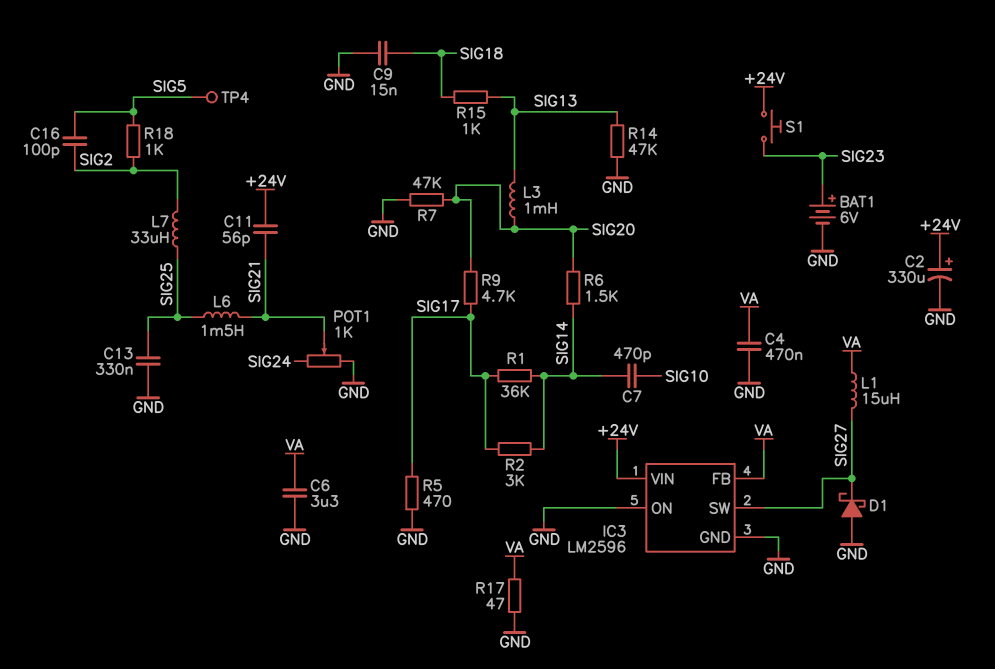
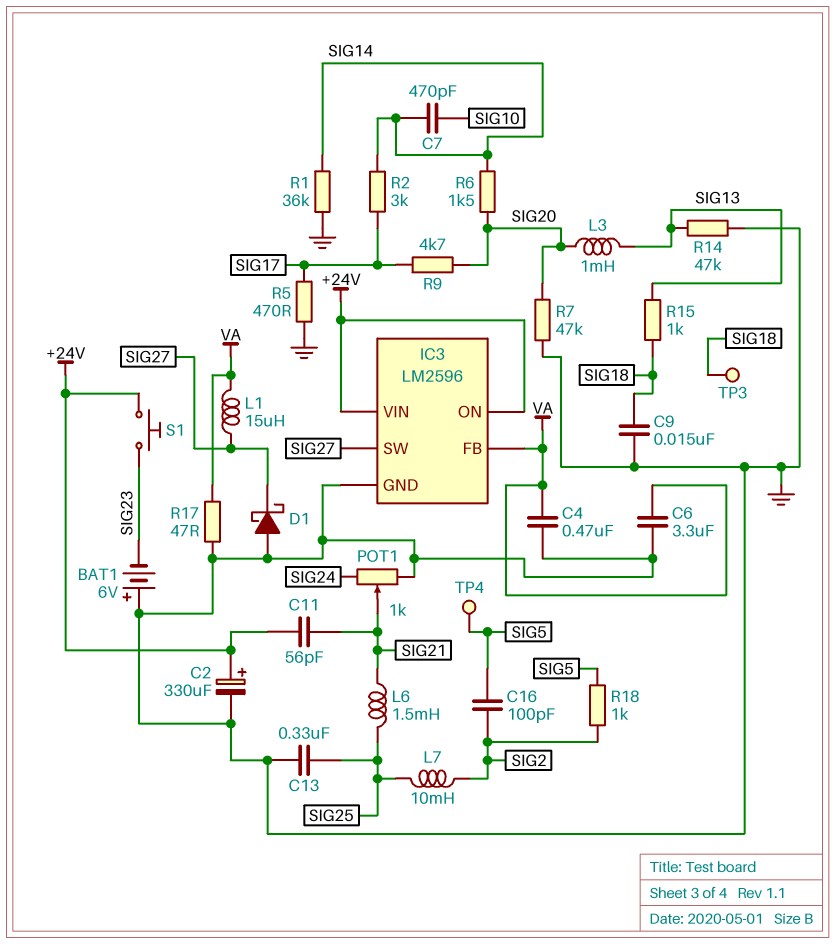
BAT1: 6V (plus SIG23, minus GND) -> 6V (plus GND, minus SIG23)
IC3 pin ON: GND -> +24V
L7: 33uH (SIG2, SIG25) -> 10mH (SIG2, SIG25)
R1: 36k (SIG14, SIG17) -> 36k (GND, SIG14)
TP3: none -> test point (SIG18)

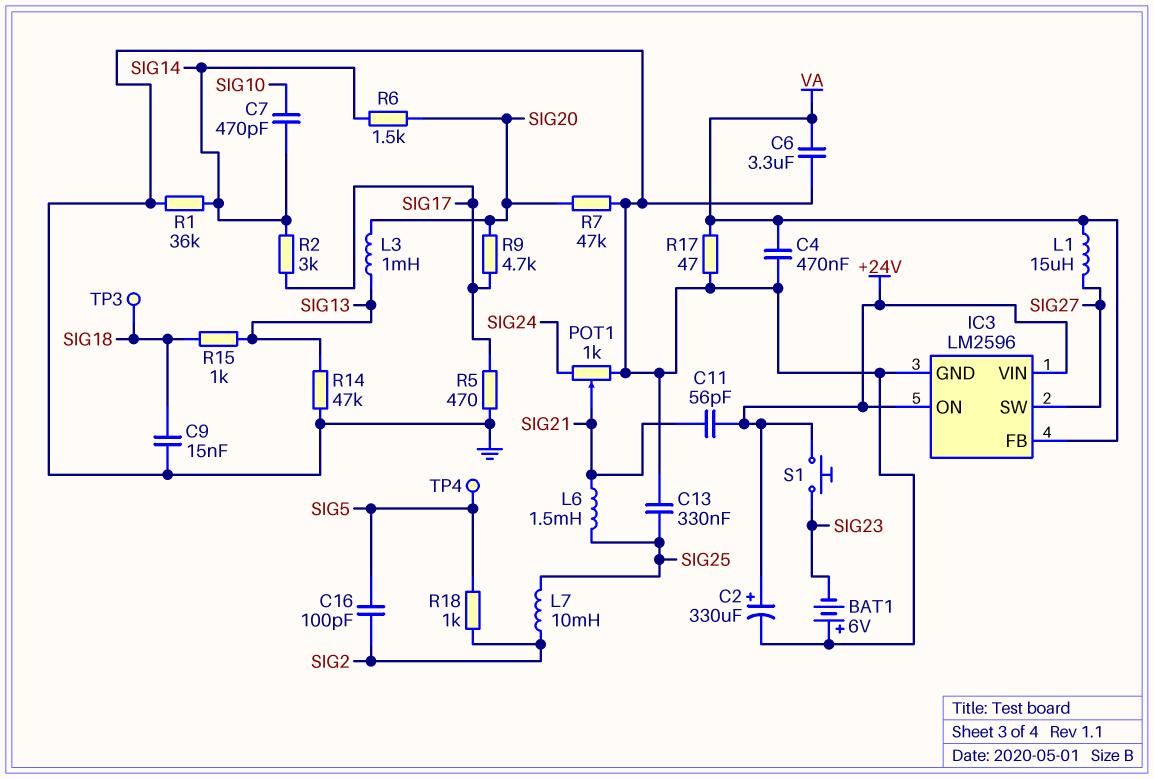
D1: schottky (A GND, K SIG27) -> none

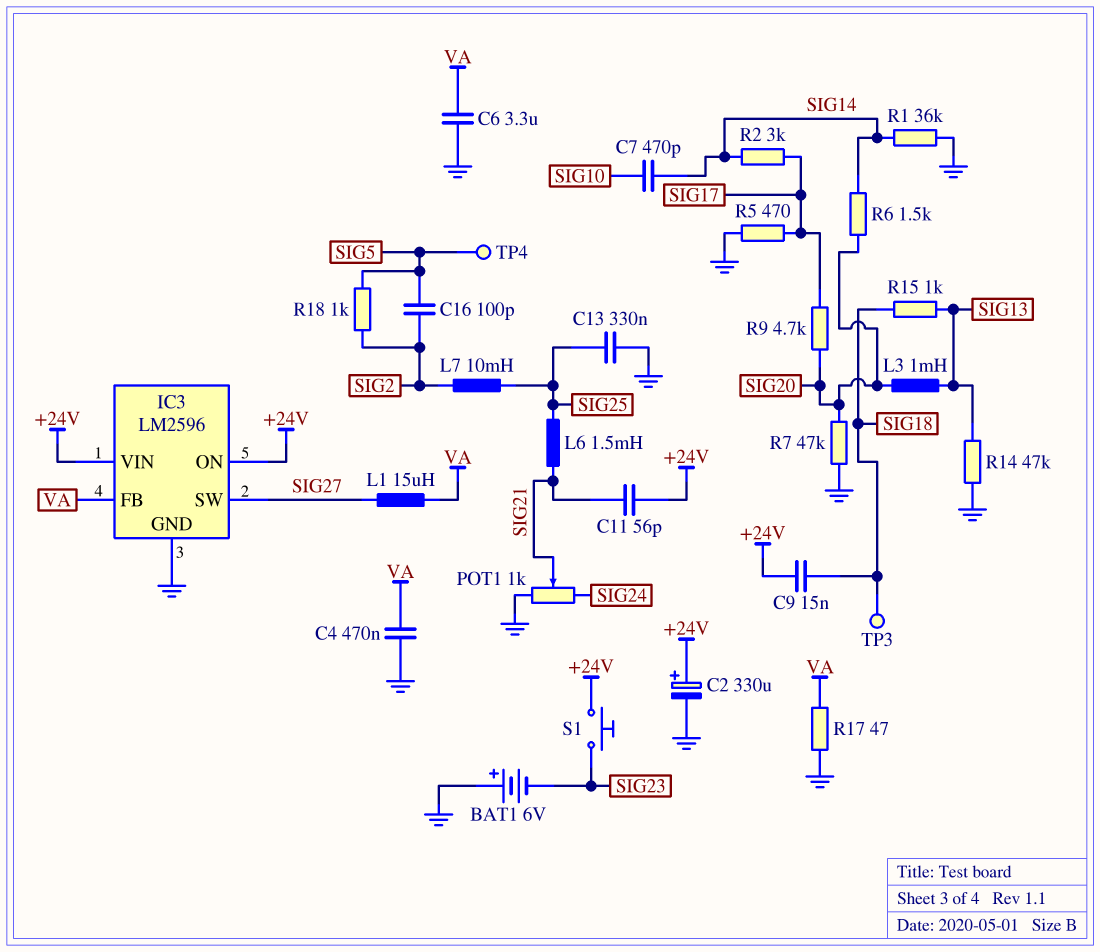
C9: 15nF (GND, SIG18) -> 15nF (+24V, SIG18)

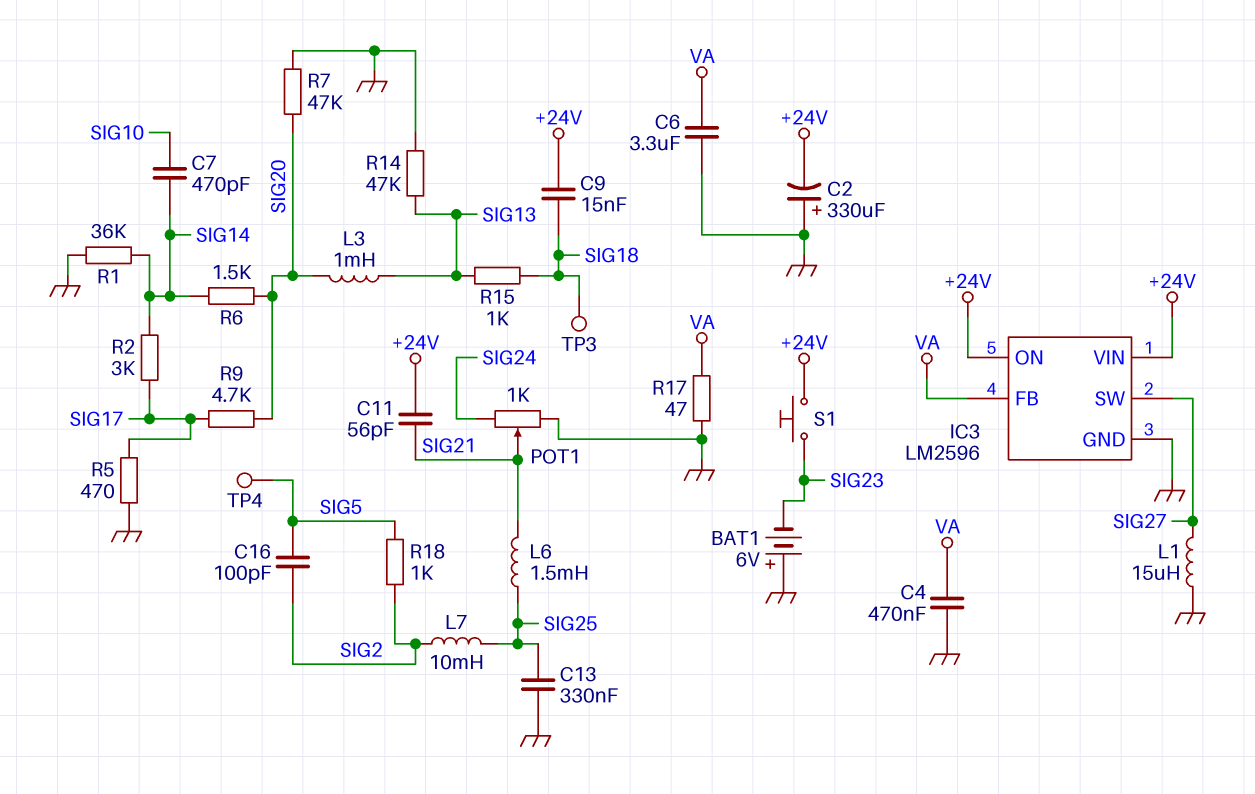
C2: 330uF (plus +24V, minus GND) -> 330uF (plus GND, minus +24V)
L1: 15uH (SIG27, VA) -> 15uH (GND, SIG27)

